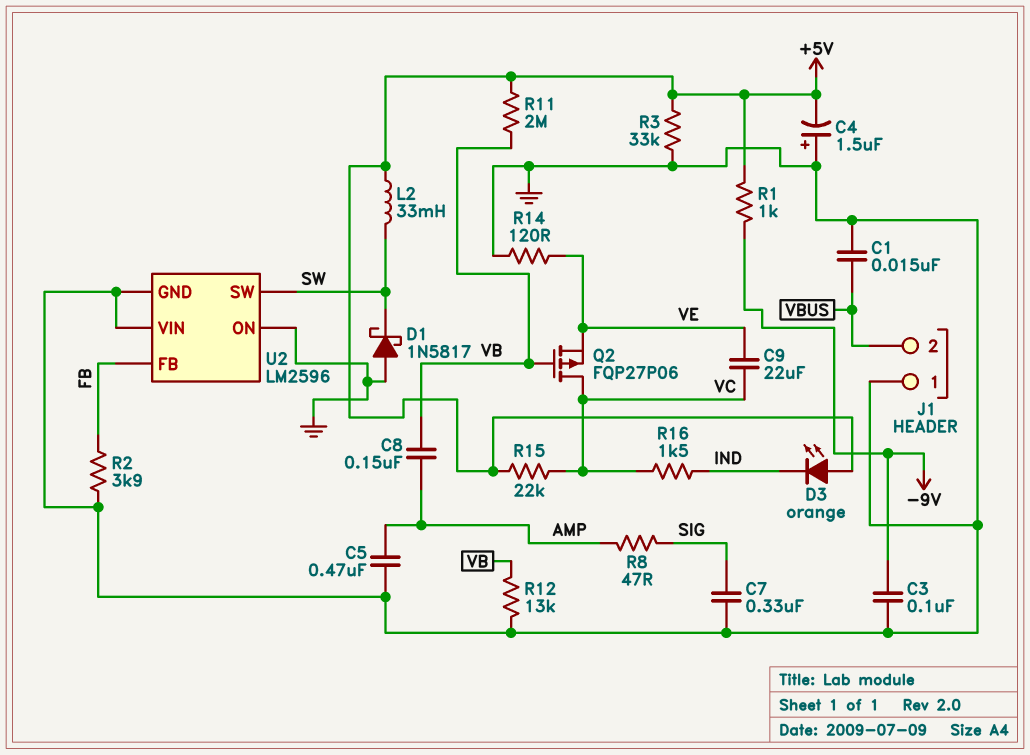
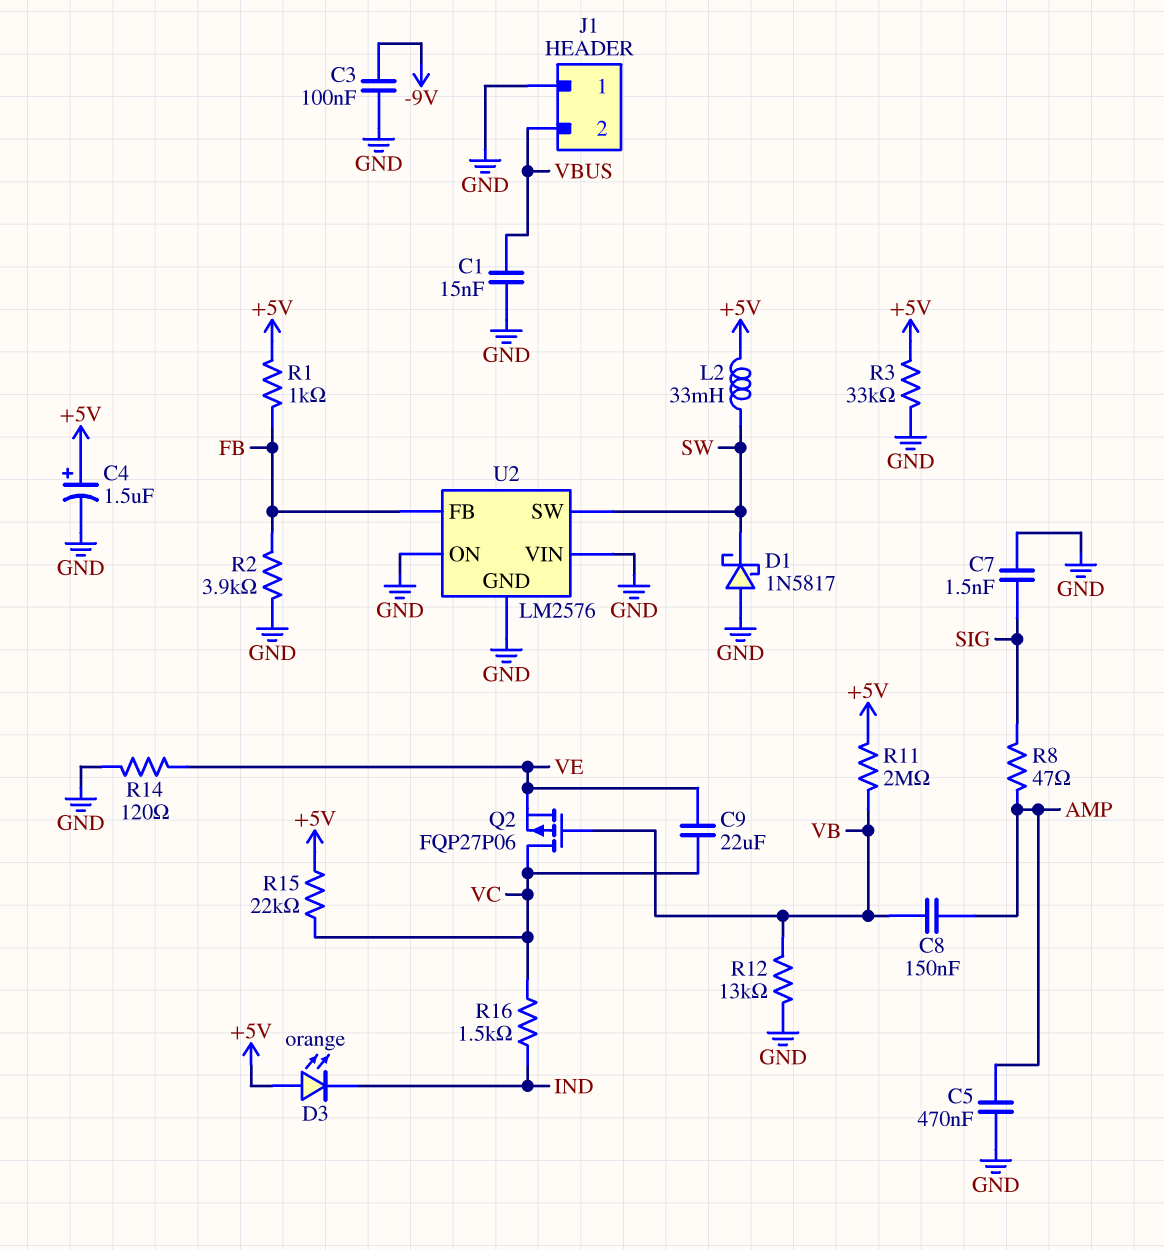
C4: 1.5uF (plus GND, minus +5V) -> 1.5uF (plus +5V, minus GND)
C7: 330nF (GND, SIG) -> 1.5nF (GND, SIG)
R1: 1k (+5V, -9V) -> 1k (+5V, FB)
U2: LM2596 -> LM2576

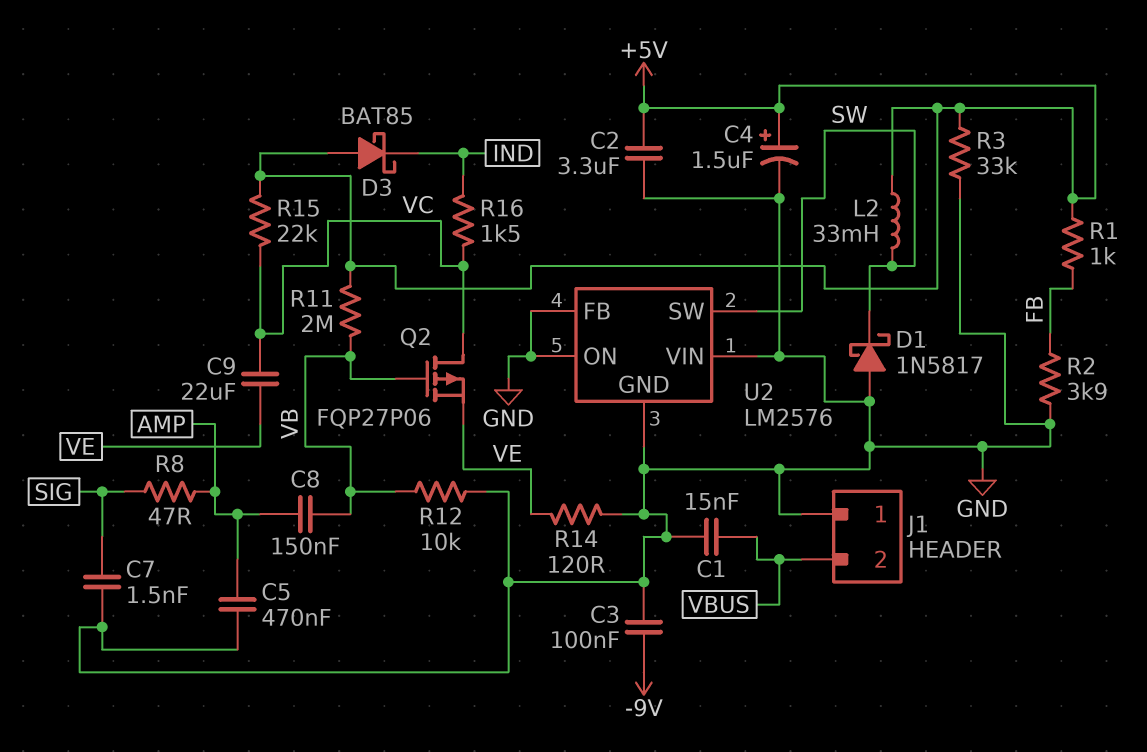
C2: none -> 3.3uF (+5V, GND)
D3: LED orange (A +5V, K IND) -> schottky BAT85 (A +5V, K IND)
R12: 13k (GND, VB) -> 10k (GND, VB)
U2 pin FB: FB -> GND

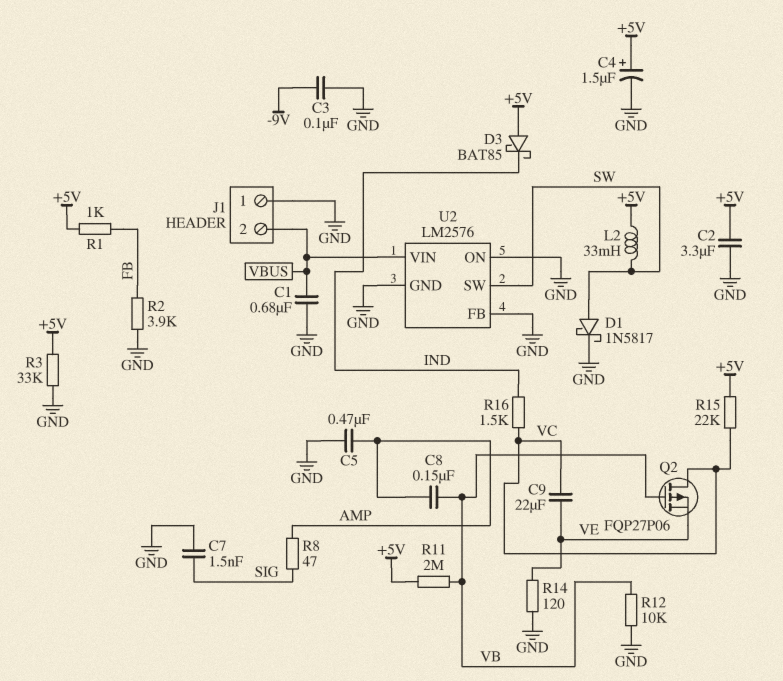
C1: 15nF (GND, VBUS) -> 680nF (GND, VBUS)
D1: schottky 1N5817 (A GND, K SW) -> schottky 1N5817 (A SW, K GND)
U2 pin VIN: GND -> VBUS

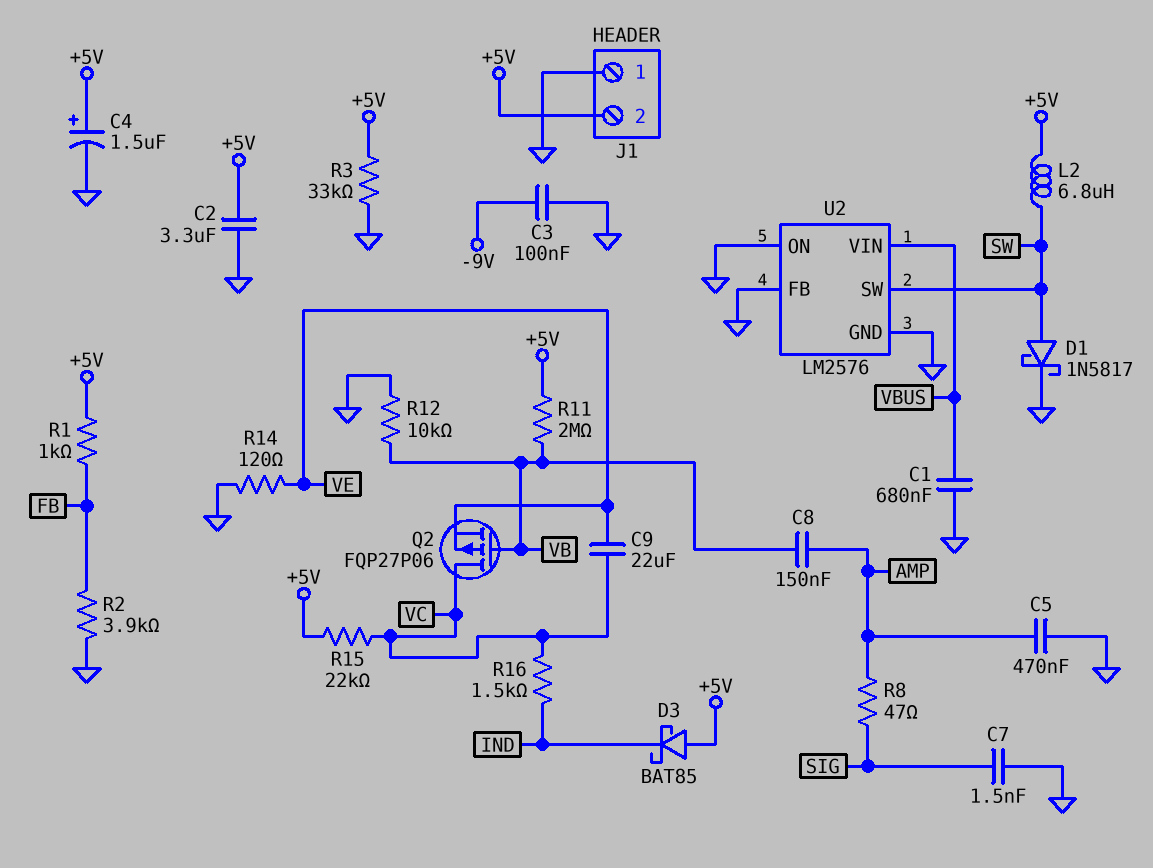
J1 pin 2: VBUS -> +5V
L2: 33mH (+5V, SW) -> 6.8uH (+5V, SW)

